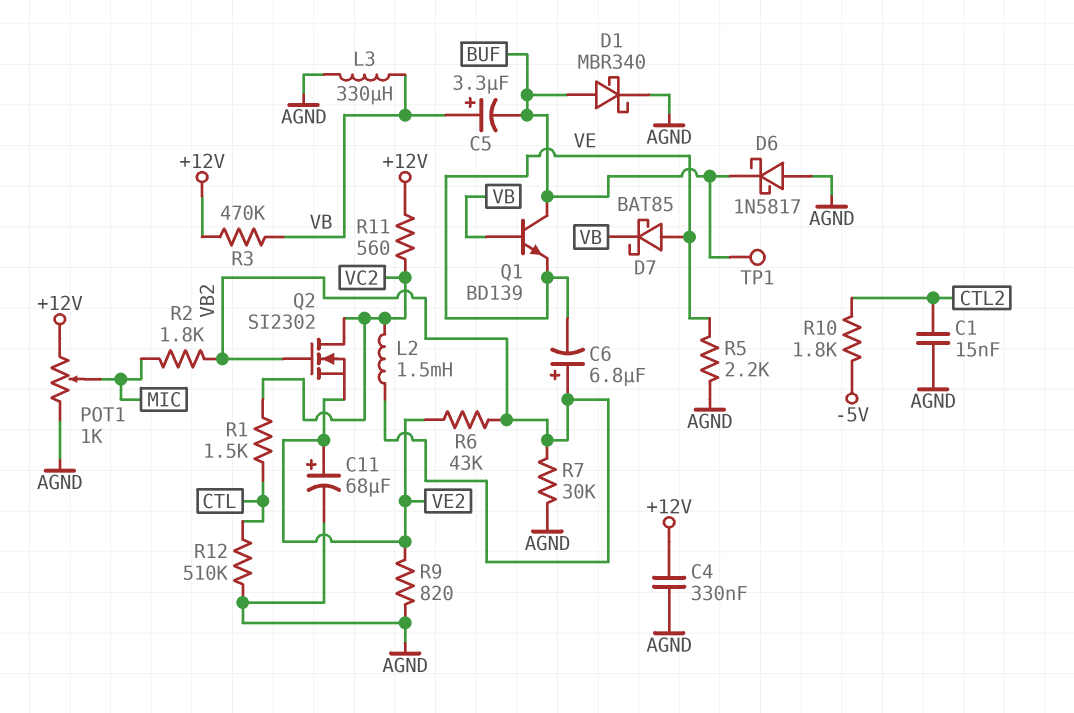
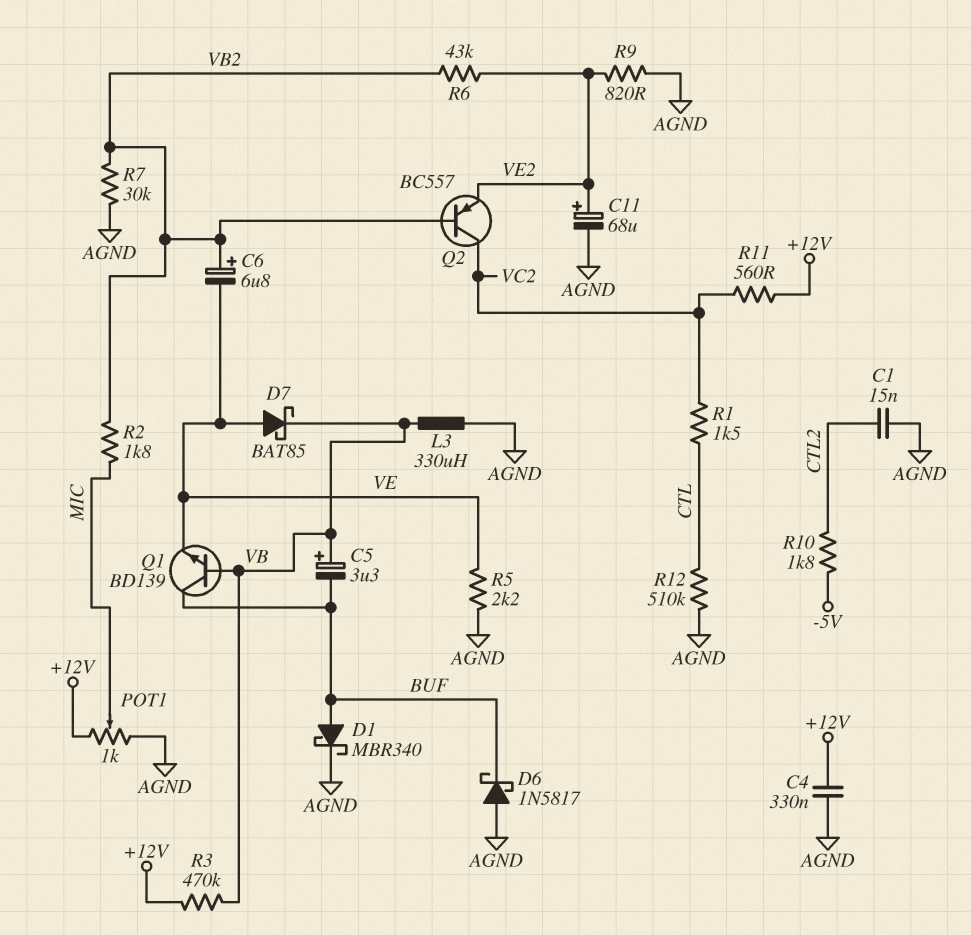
L2: 1.5mH (VB2, VC2) -> none
Q2: NMOS SI2302 (G VB2, D VC2, S VE2) -> PNP BC557 (B VB2, C VC2, E VE2)
TP1: test point (BUF) -> none

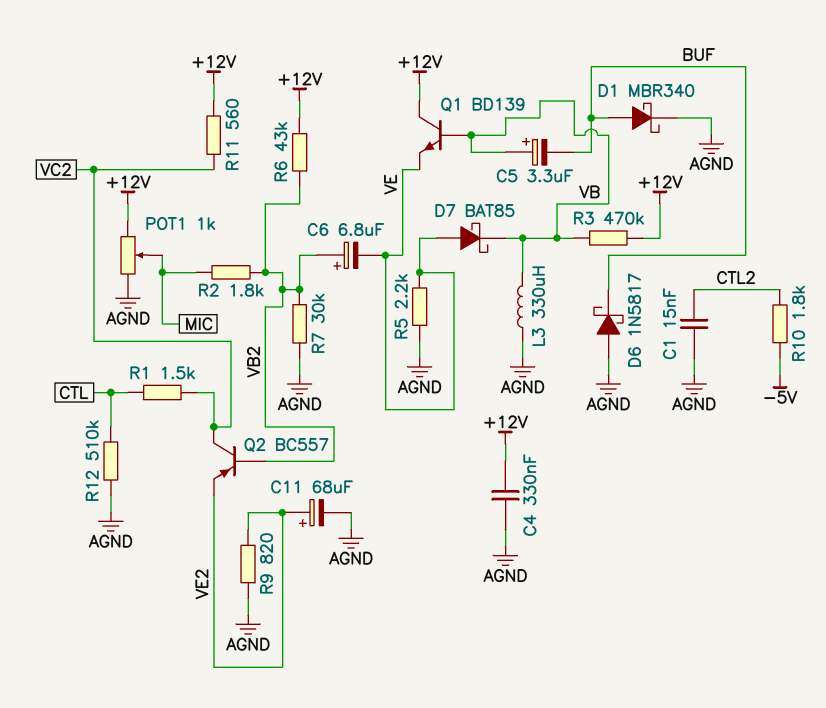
Q1: NPN BD139 (B VB, C BUF, E VE) -> NPN BD139 (B VB, C +12V, E VE)
R6: 43k (VB2, VE2) -> 43k (+12V, VB2)

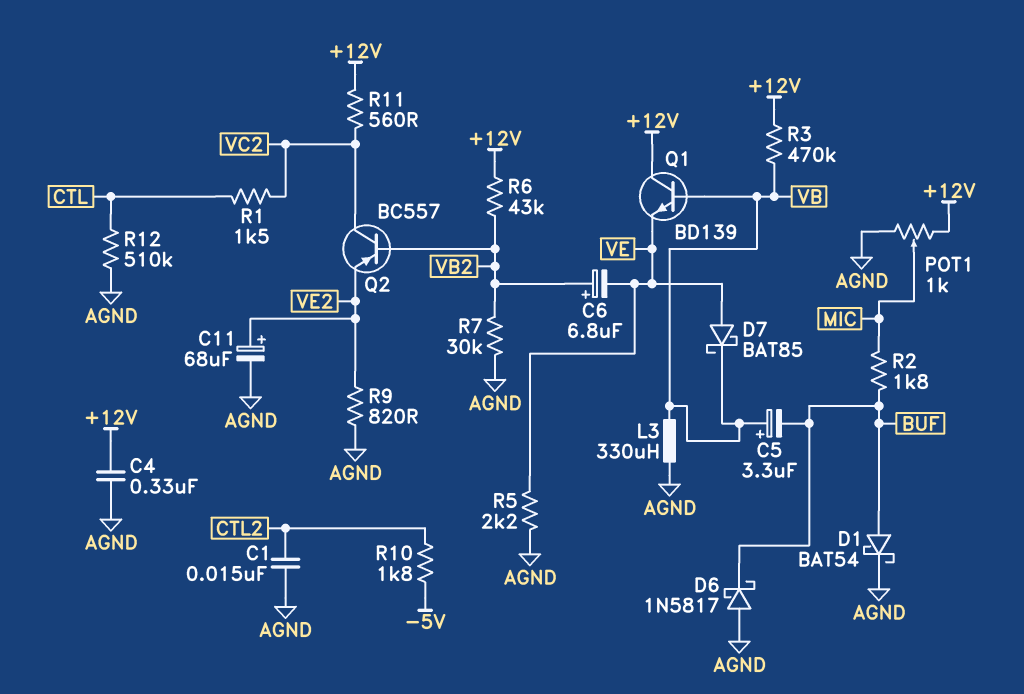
D1: schottky MBR340 (A BUF, K AGND) -> schottky BAT54 (A BUF, K AGND)
R2: 1.8k (MIC, VB2) -> 1.8k (BUF, MIC)

